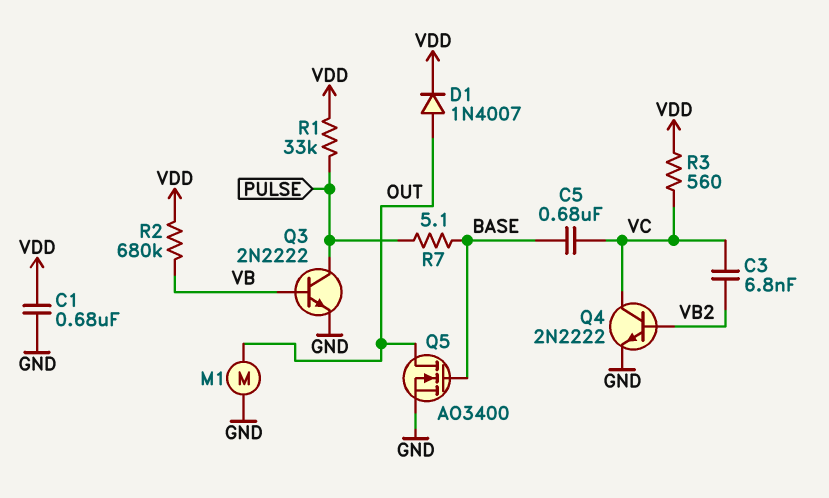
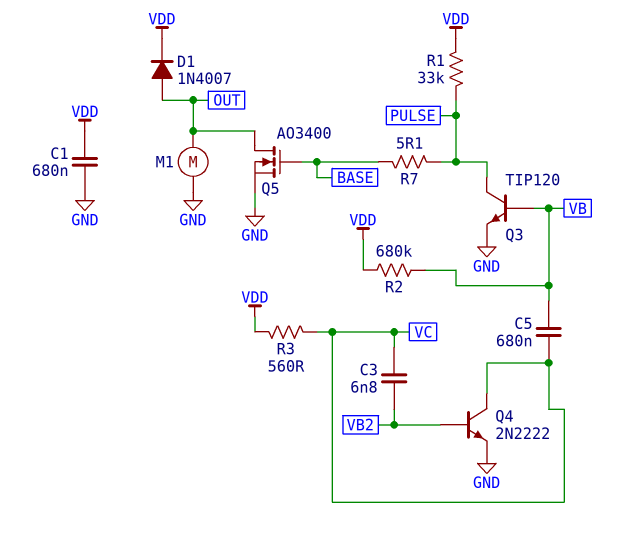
C5: 680nF (BASE, VC) -> 680nF (VB, VC)
Q3: NPN 2N2222 (B VB, C PULSE, E GND) -> NPN TIP120 (B VB, C PULSE, E GND)

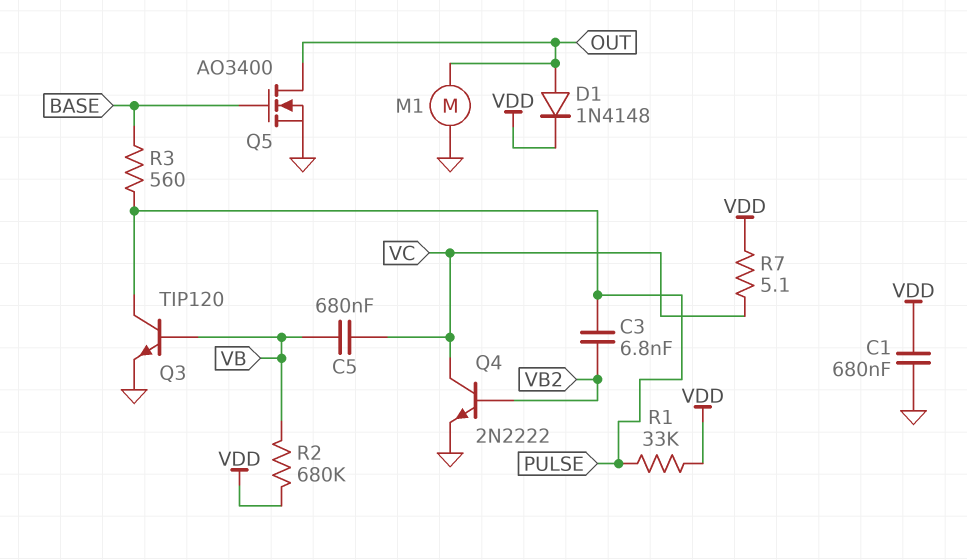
C3: 6.8nF (VB2, VC) -> 6.8nF (PULSE, VB2)
D1: diode 1N4007 (A OUT, K VDD) -> diode 1N4148 (A OUT, K VDD)
R3: 560 (VC, VDD) -> 560 (BASE, PULSE)
R7: 5.1 (BASE, PULSE) -> 5.1 (VC, VDD)

